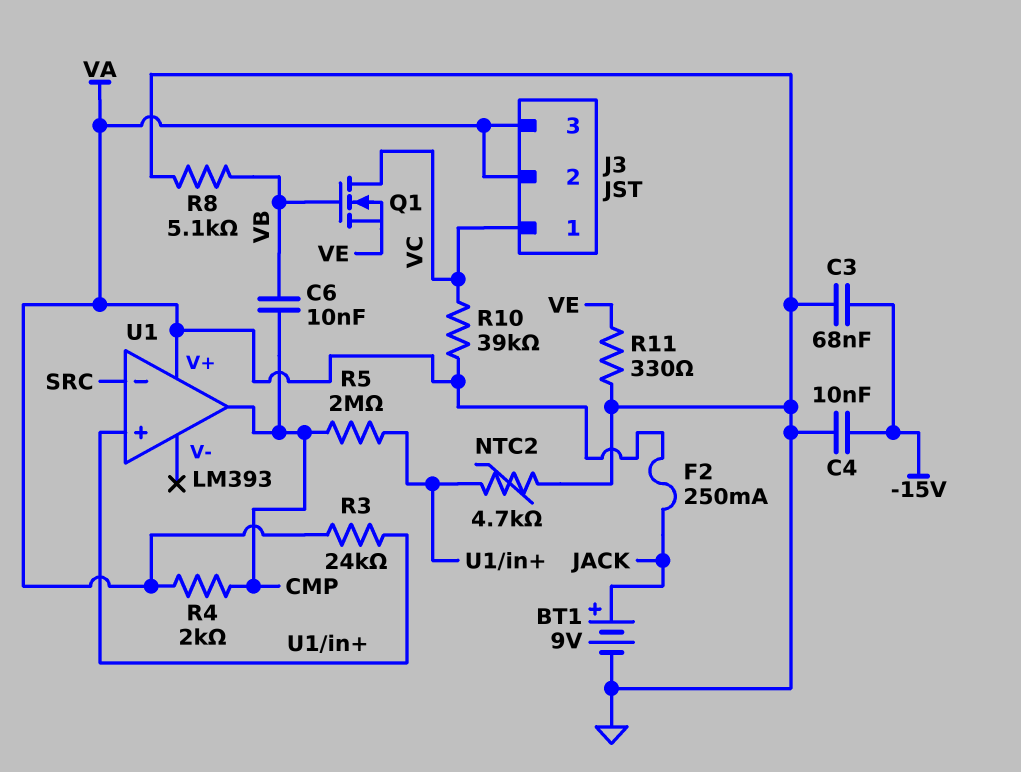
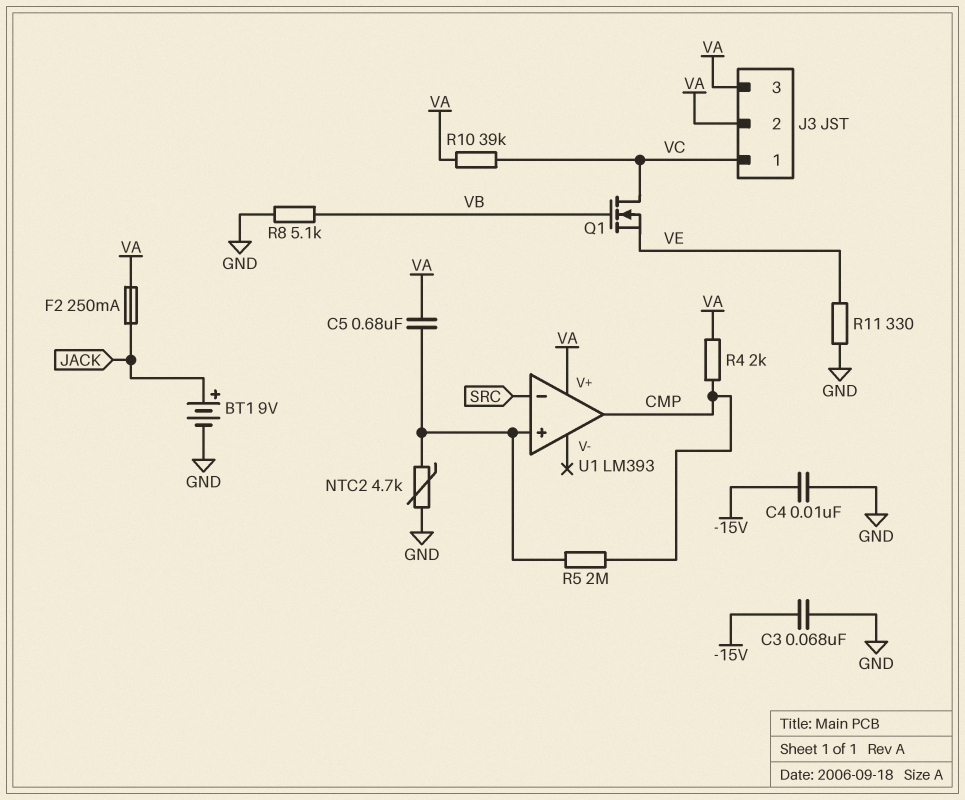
C5: none -> 680nF (U1/in+, VA)
C6: 10nF (CMP, VB) -> none
R3: 24k (U1/in+, VA) -> none

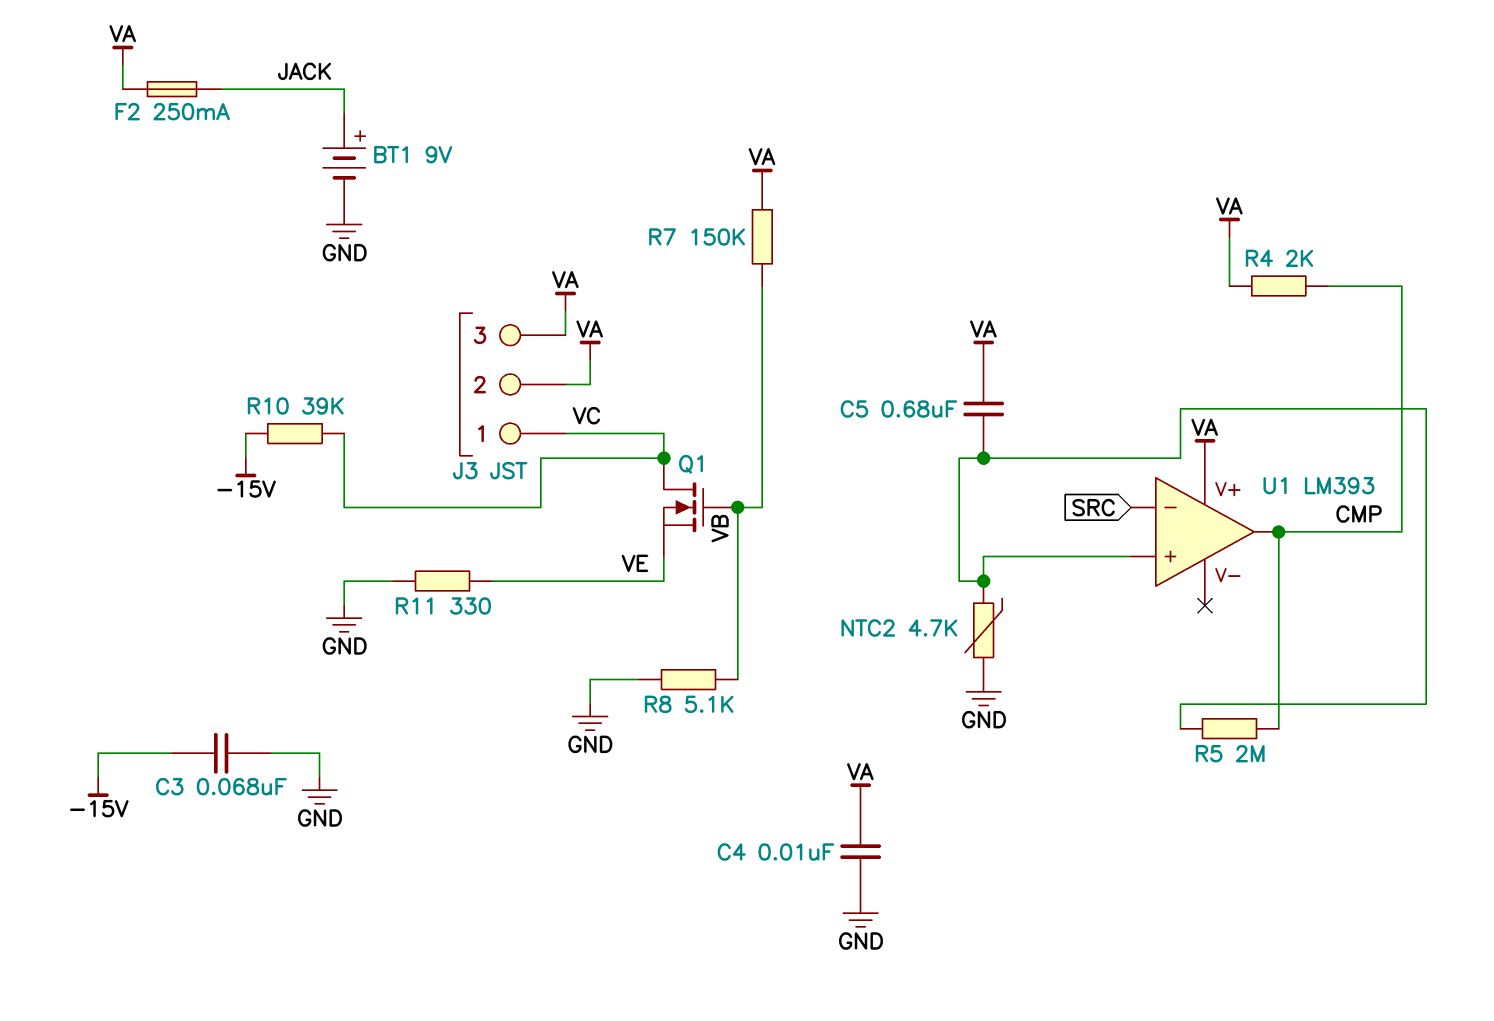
C4: 10nF (-15V, GND) -> 10nF (GND, VA)
R7: none -> 150k (VA, VB)
R10: 39k (VA, VC) -> 39k (-15V, VC)

